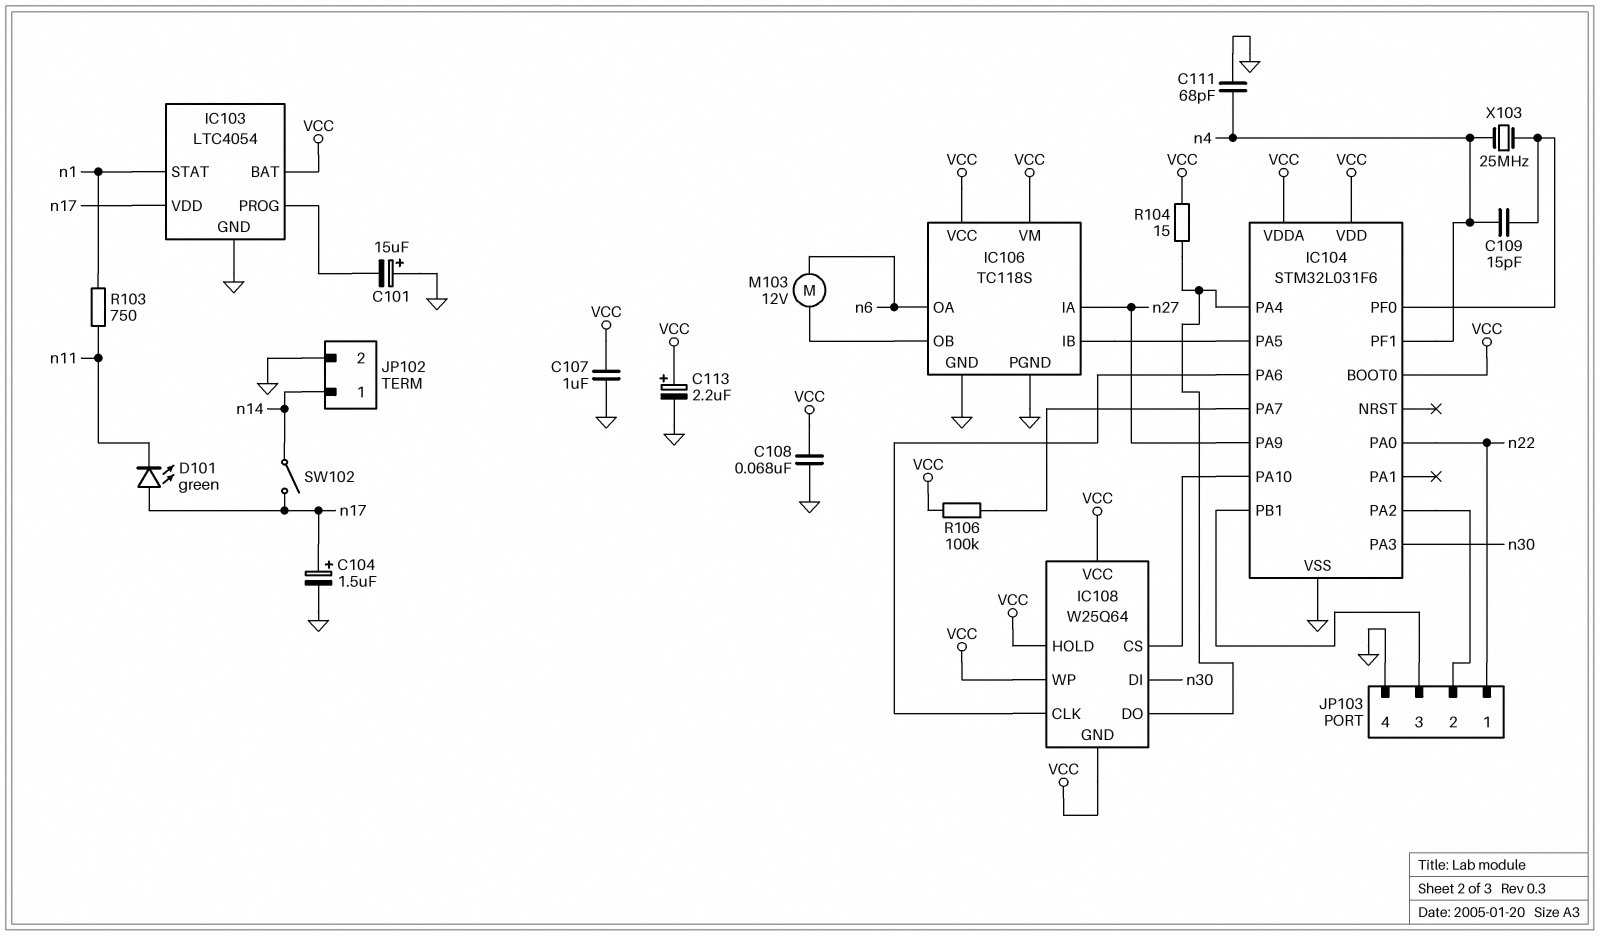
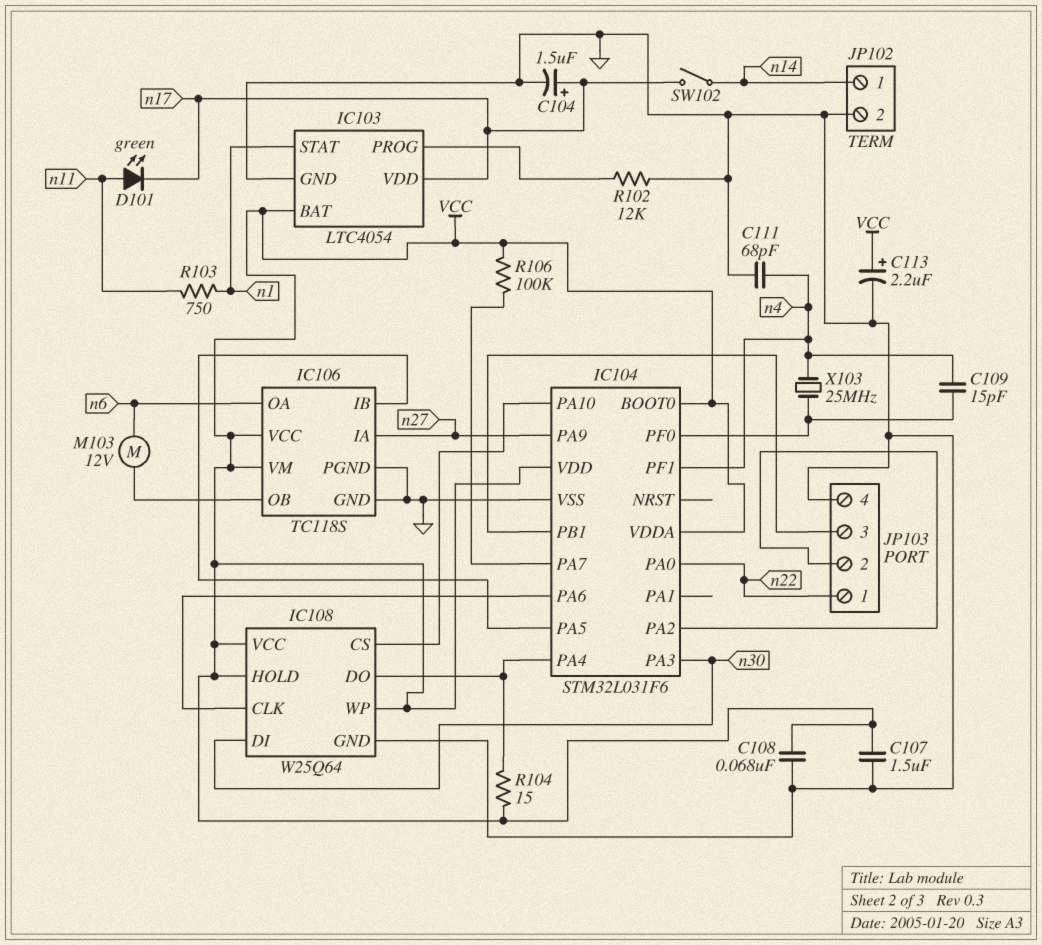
C101: 15uF (plus GND, minus IC103/PROG) -> none
C107: 1uF (GND, VCC) -> 1.5uF (GND, VCC)
D101: LED green (A n17, K n11) -> LED green (A n11, K n17)
IC108 pin GND: VCC -> GND
R102: none -> 12k (GND, IC103/PROG)

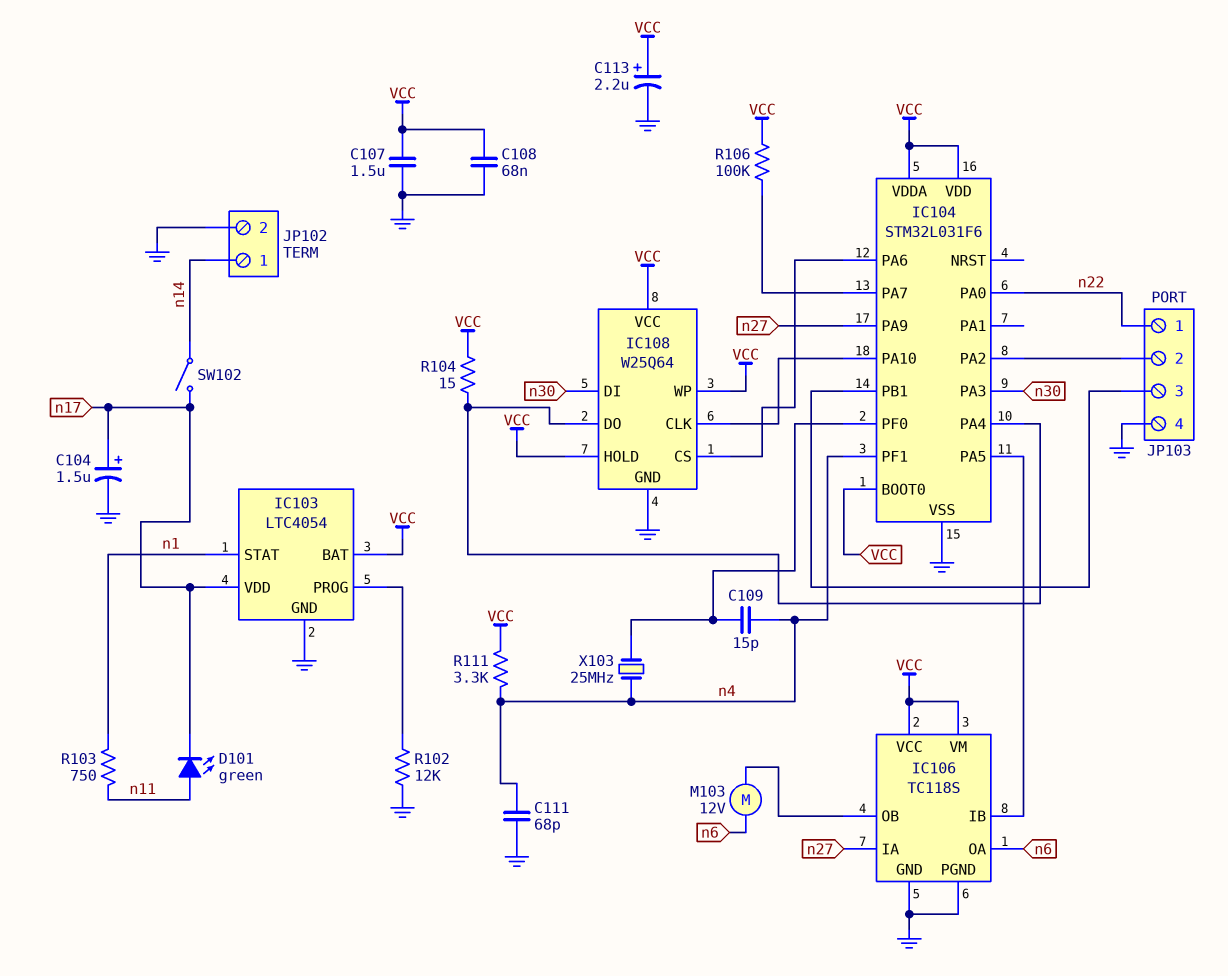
IC108 pin CLK: IC104/PA6 -> IC104/PA10
IC108 pin CS: IC104/PA10 -> IC104/PA6
R111: none -> 3.3k (VCC, n4)

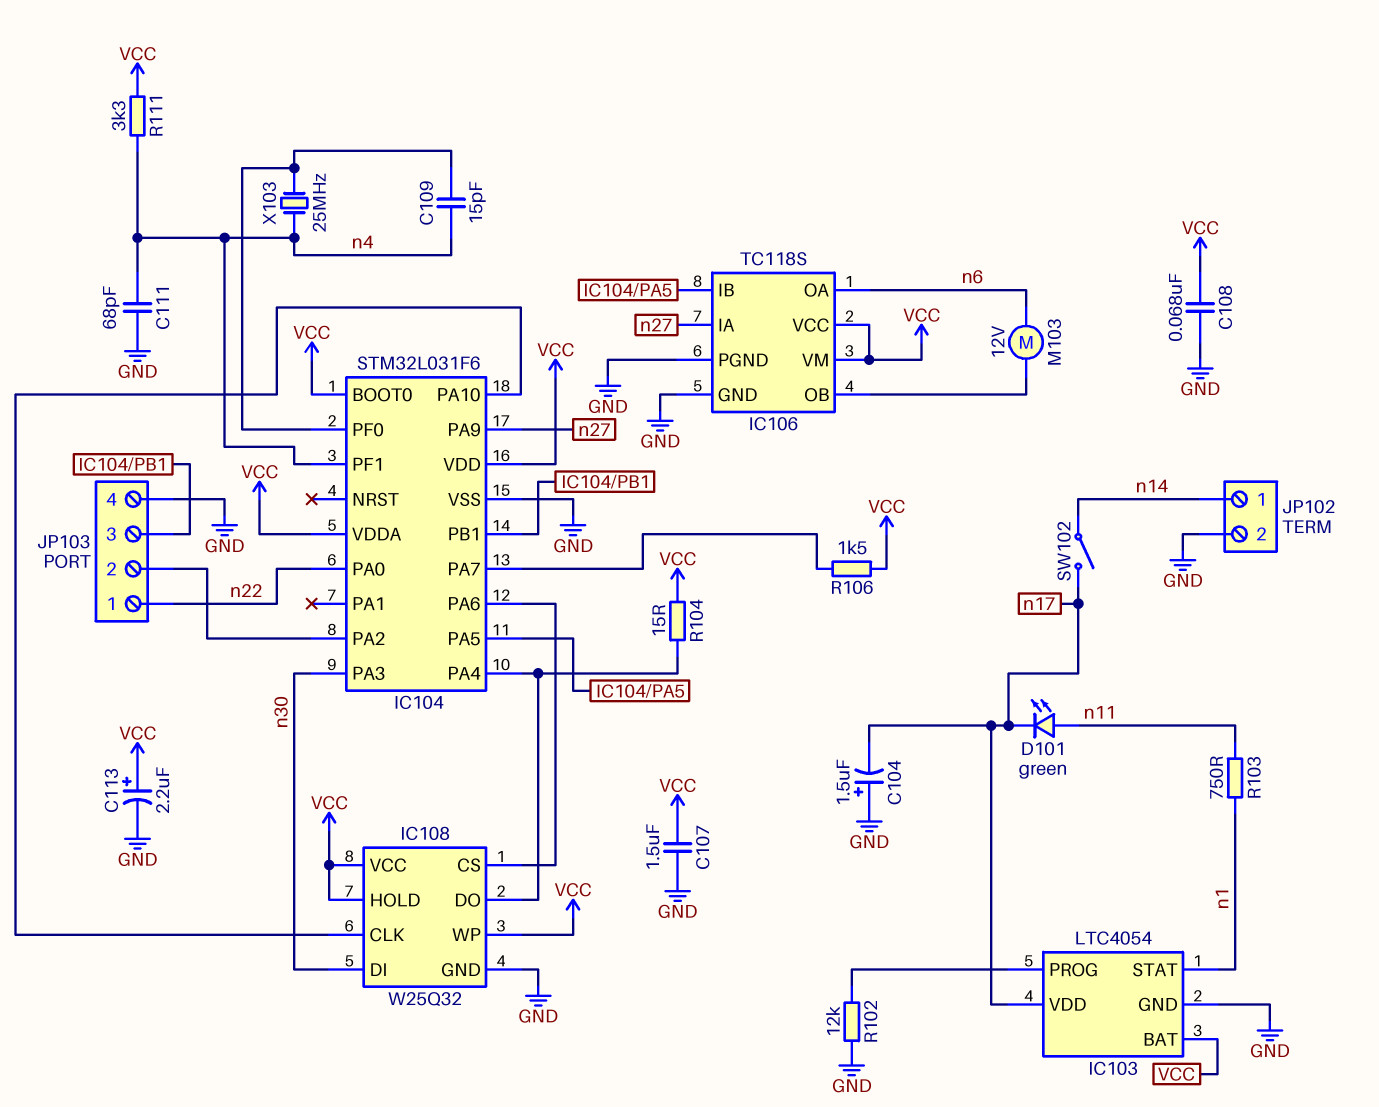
C104: 1.5uF (plus n17, minus GND) -> 1.5uF (plus GND, minus n17)
IC108: W25Q64 -> W25Q32
R106: 100k (IC104/PA7, VCC) -> 1.5k (IC104/PA7, VCC)

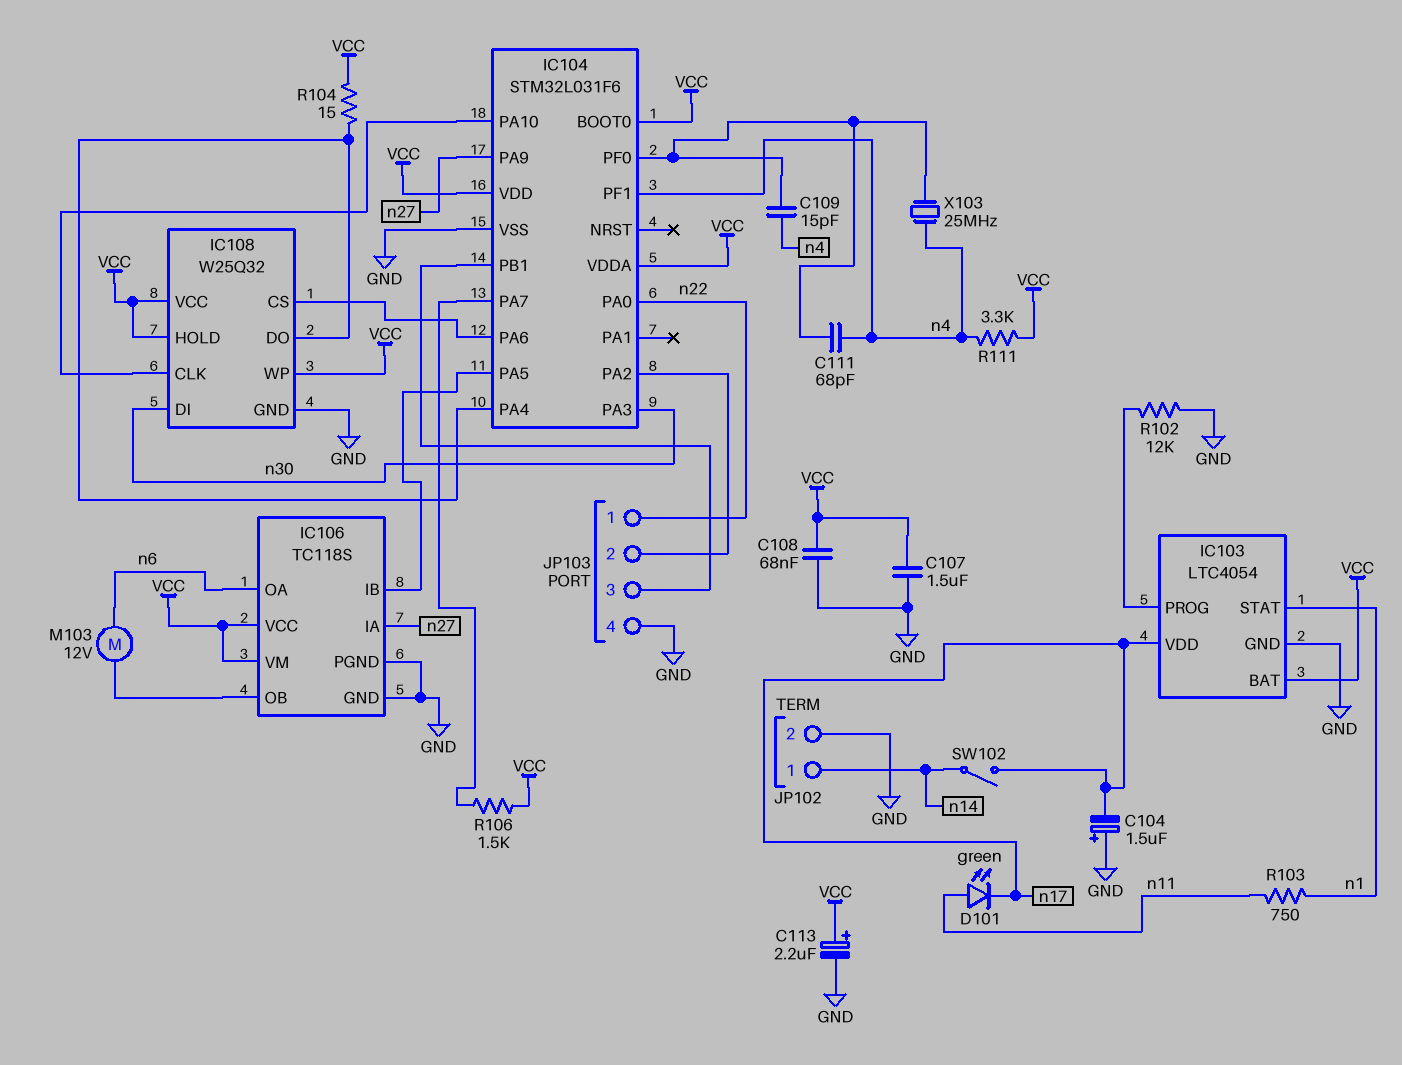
C111: 68pF (GND, n4) -> 68pF (IC104/PF0, n4)

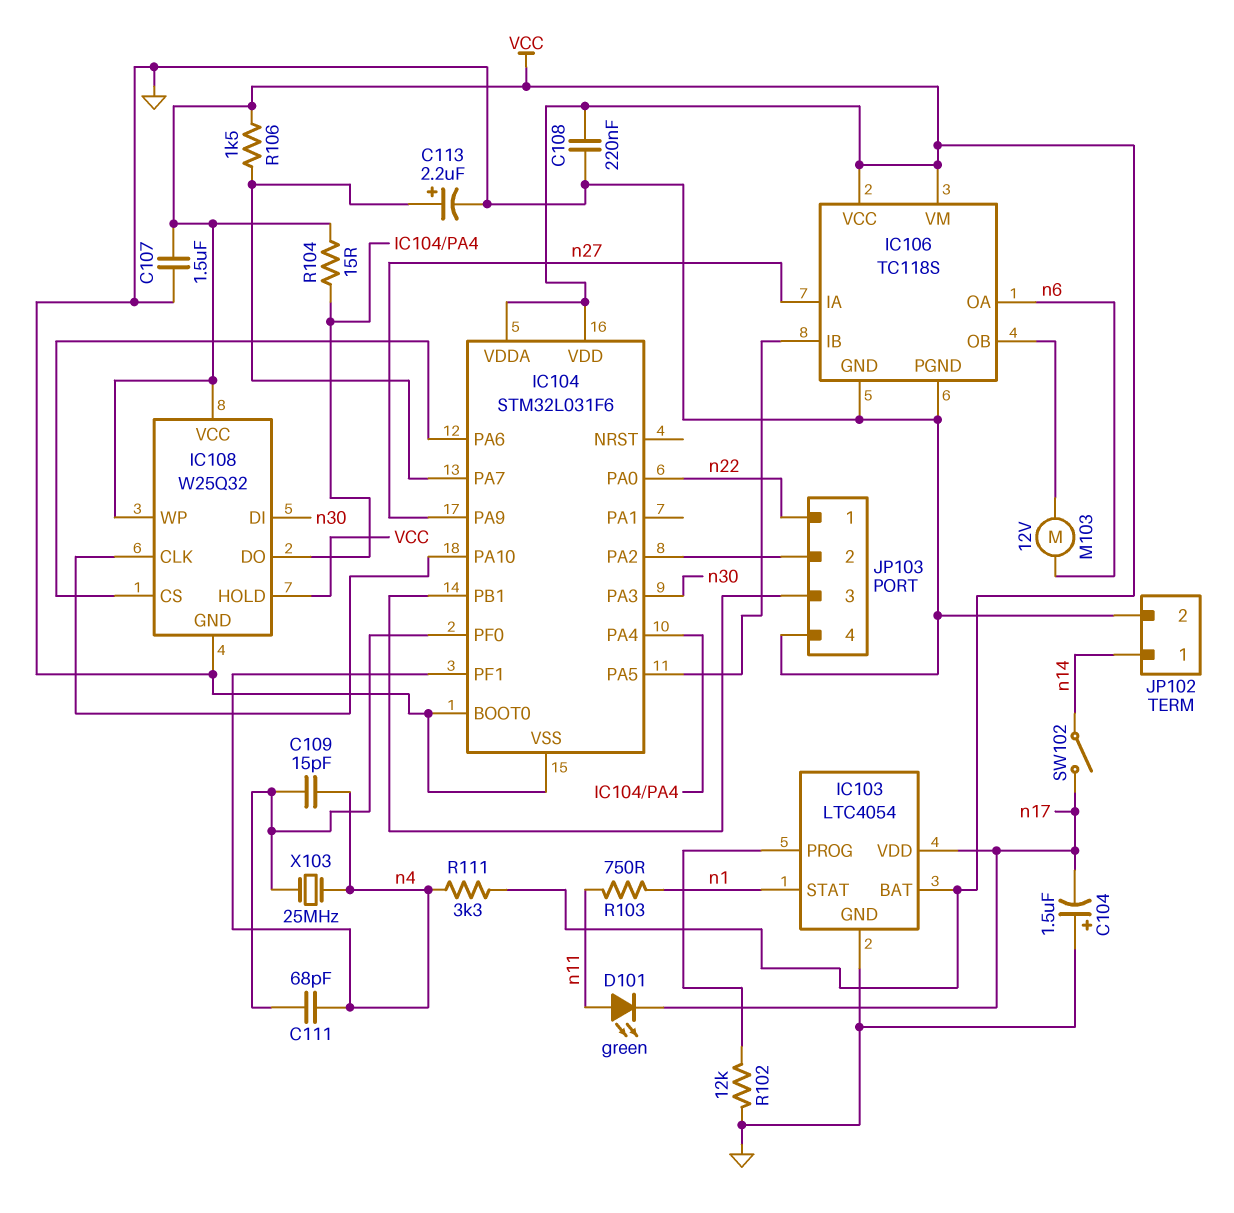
C108: 68nF (GND, VCC) -> 220nF (GND, VCC)
C113: 2.2uF (plus VCC, minus GND) -> 2.2uF (plus IC104/PA7, minus GND)
IC104 pin BOOT0: VCC -> GND

